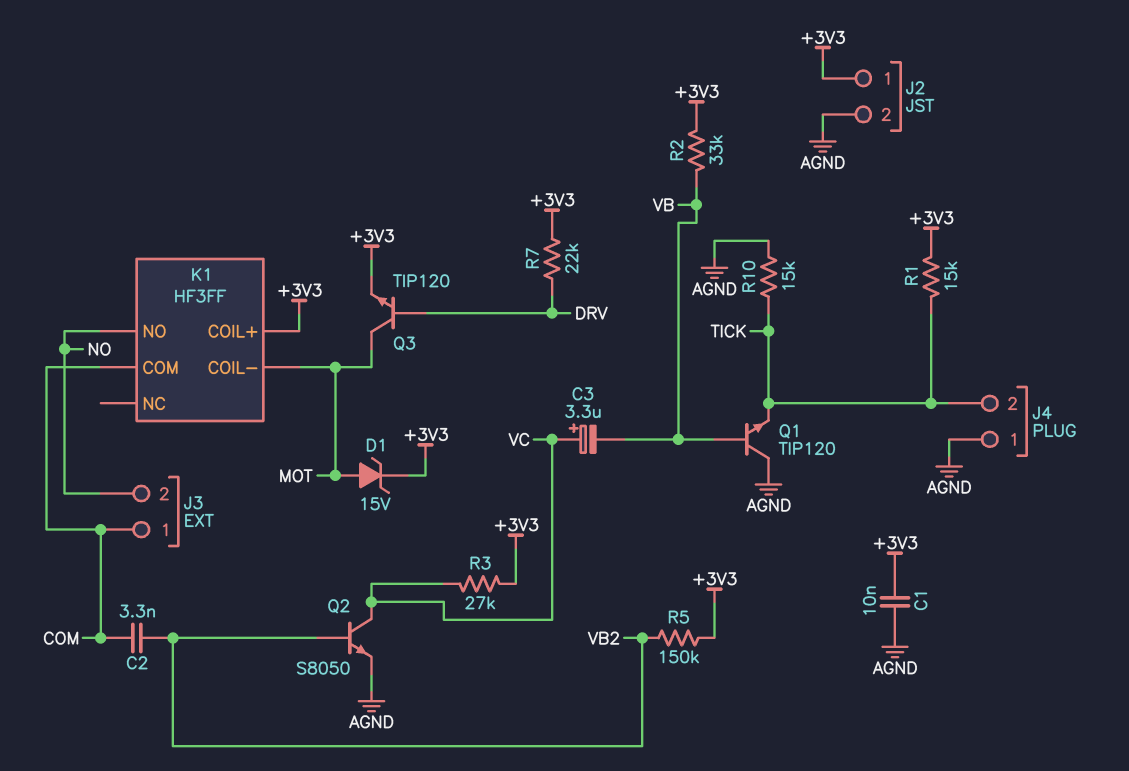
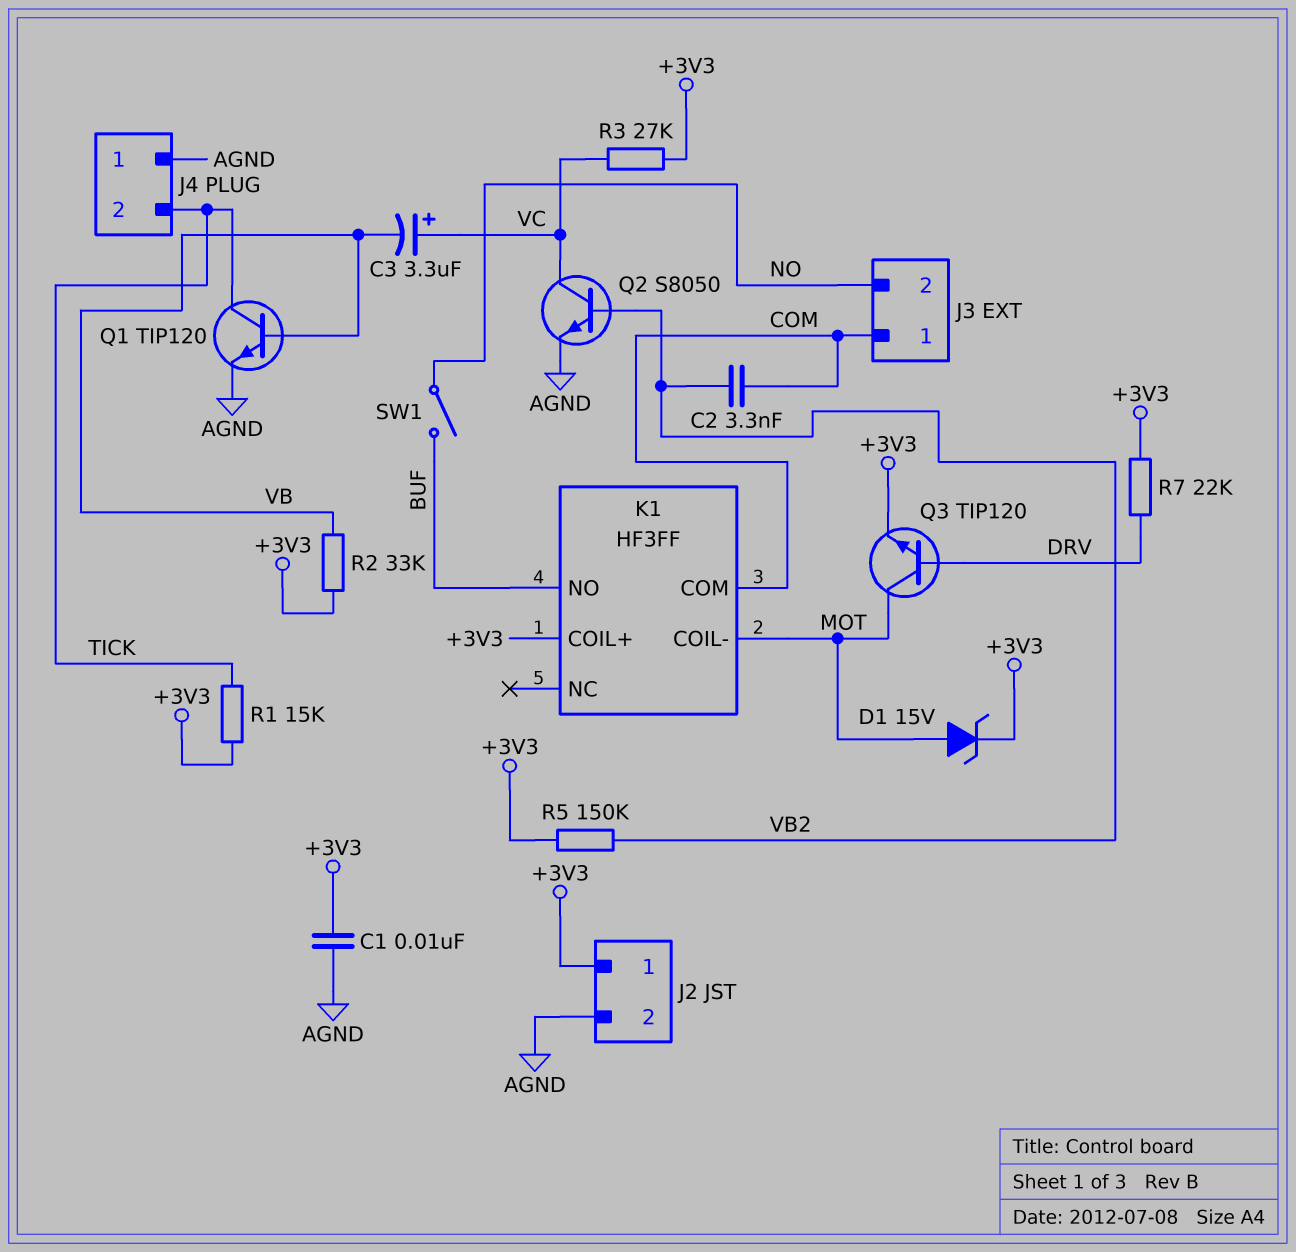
K1 pin NO: NO -> BUF
Q1: NPN TIP120 (B VB, C AGND, E TICK) -> NPN TIP120 (B VB, C TICK, E AGND)
R10: 15k (AGND, TICK) -> none
SW1: none -> switch (BUF, NO)

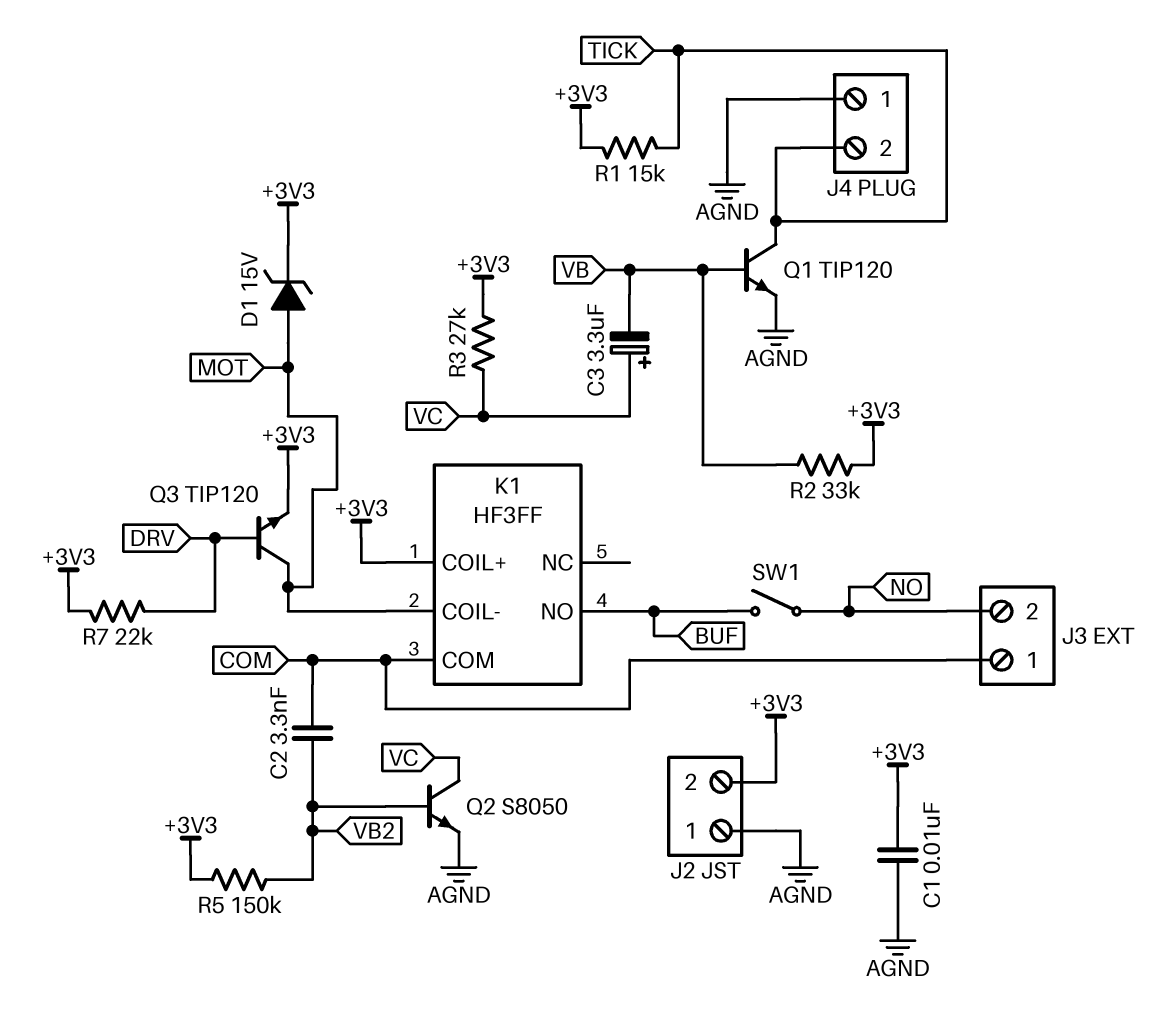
J2 pin 1: +3V3 -> AGND
J2 pin 2: AGND -> +3V3

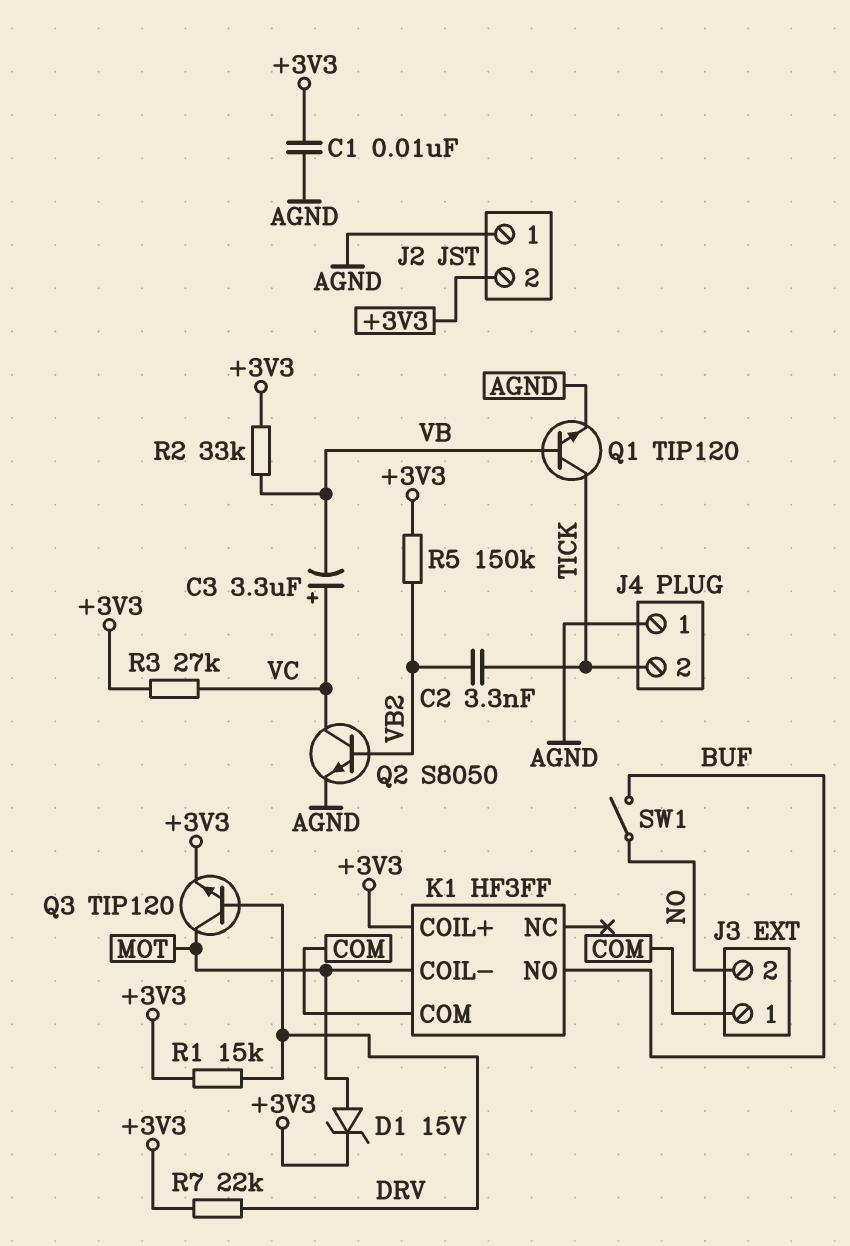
C2: 3.3nF (COM, VB2) -> 3.3nF (TICK, VB2)
R1: 15k (+3V3, TICK) -> 15k (+3V3, DRV)

